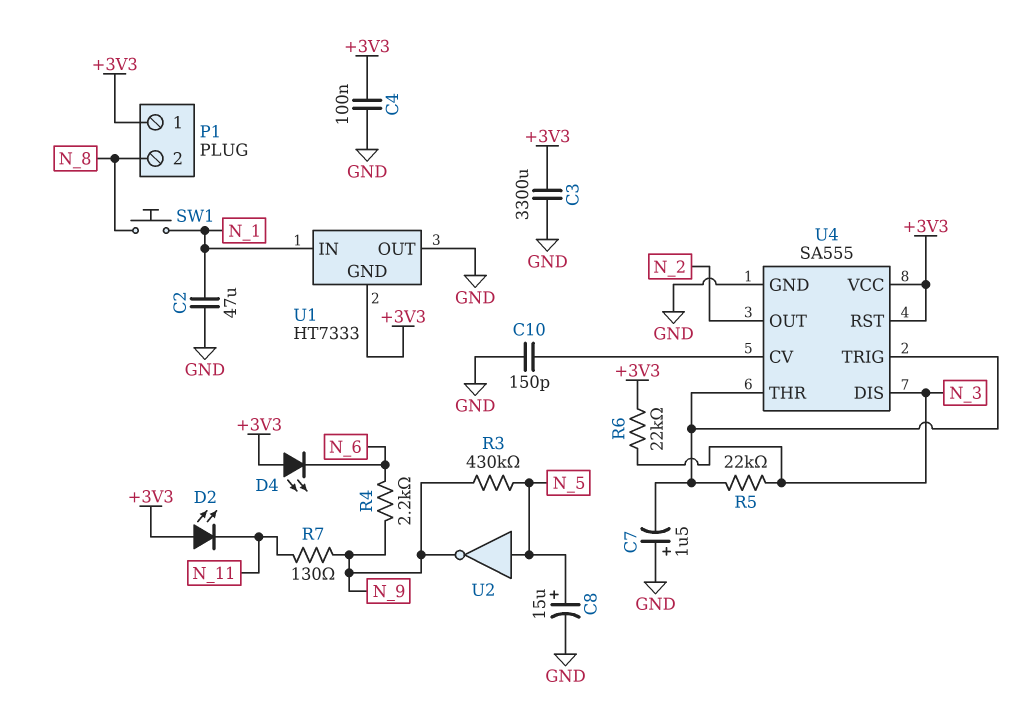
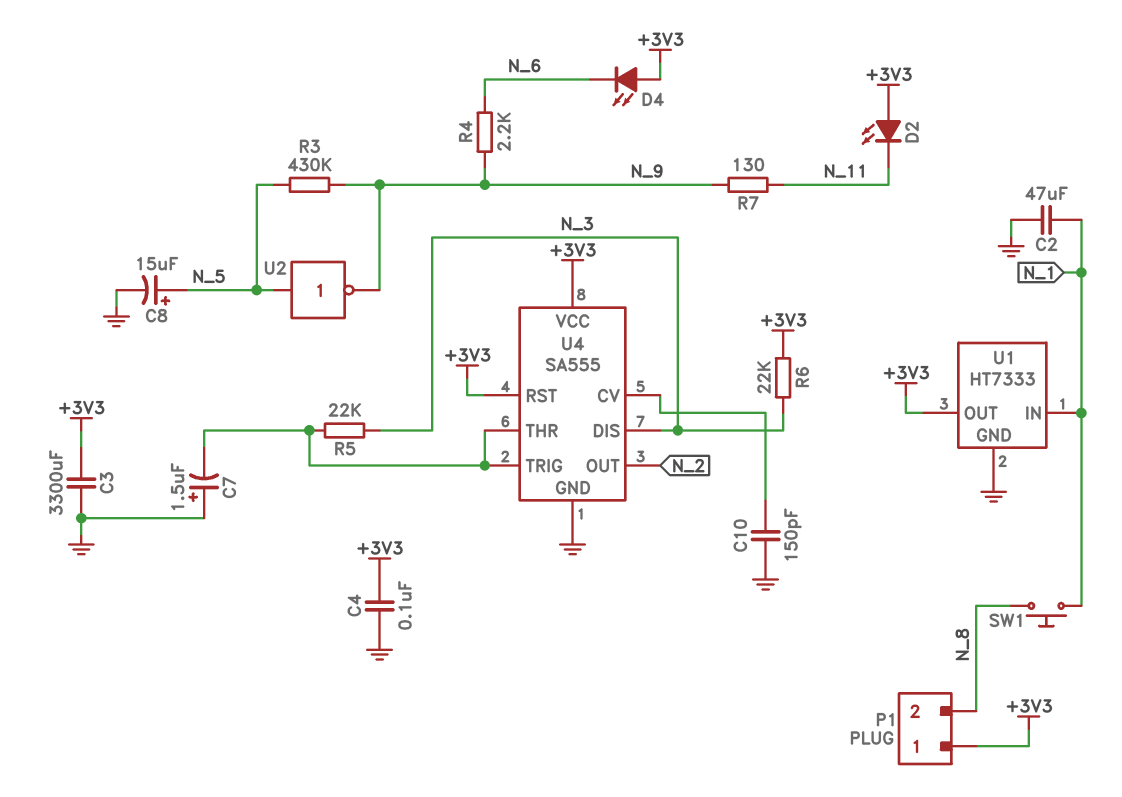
U1 pin GND: +3V3 -> GND
U1 pin OUT: GND -> +3V3

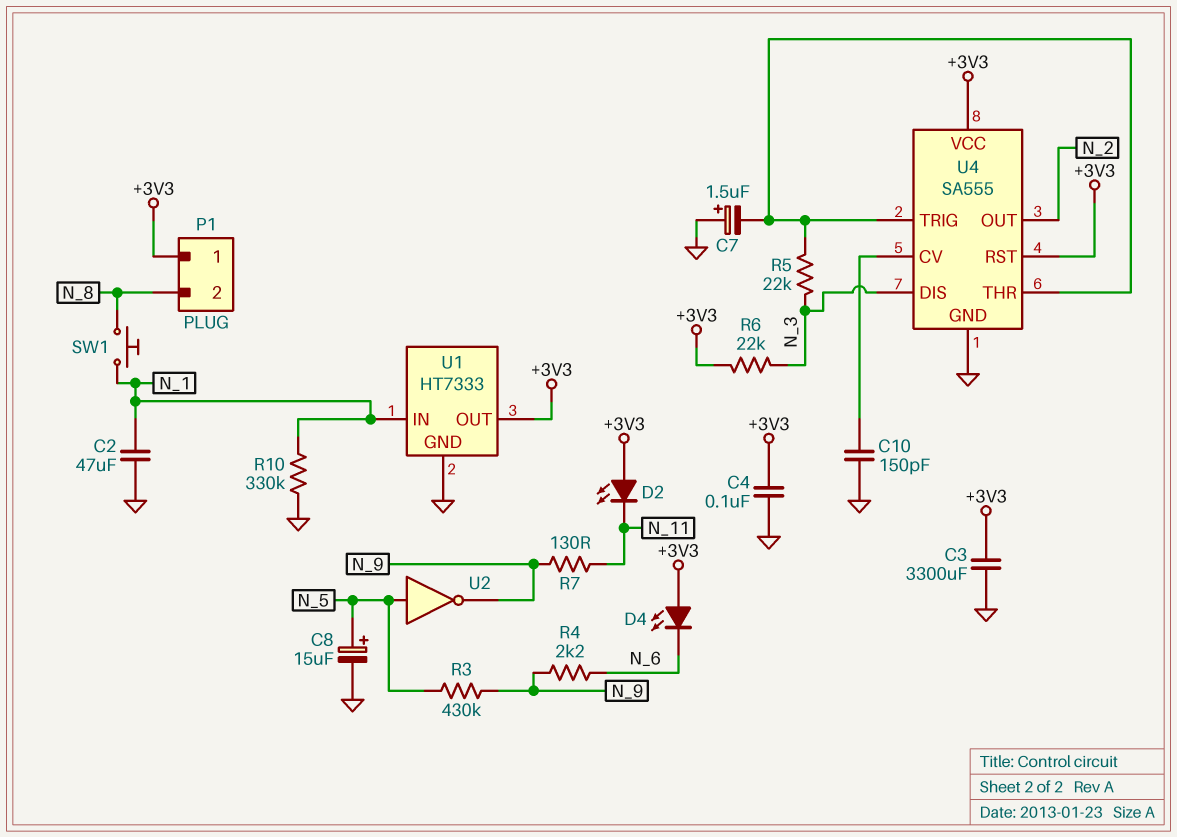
R10: none -> 330k (GND, N_1)

